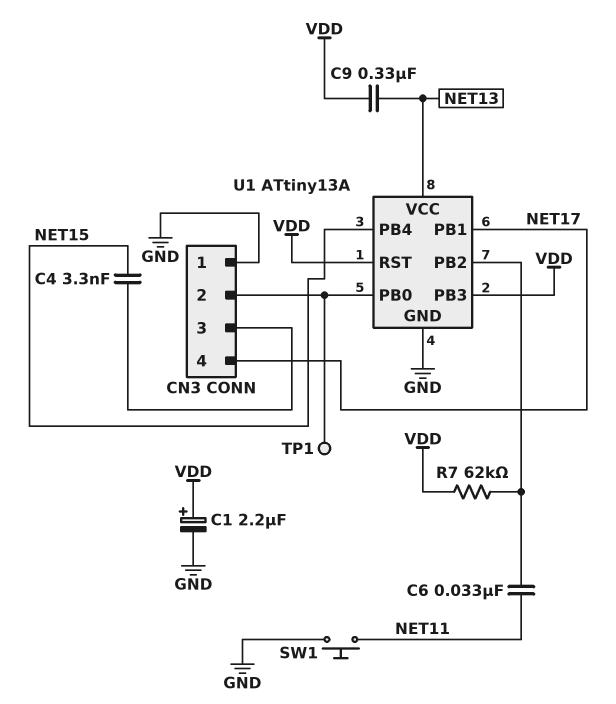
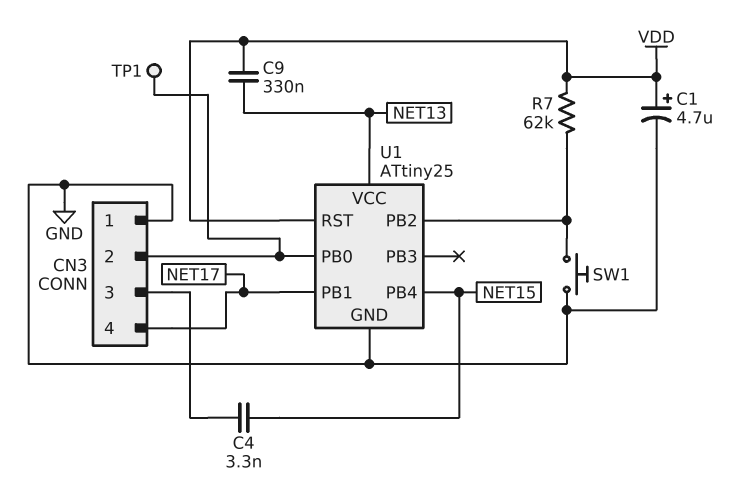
C1: 2.2uF (plus VDD, minus GND) -> 4.7uF (plus VDD, minus GND)
C6: 33nF (NET11, U1/PB2) -> none
SW1: button (GND, NET11) -> button (GND, U1/PB2)
U1: ATtiny13A -> ATtiny25
U1 pin PB3: VDD -> none

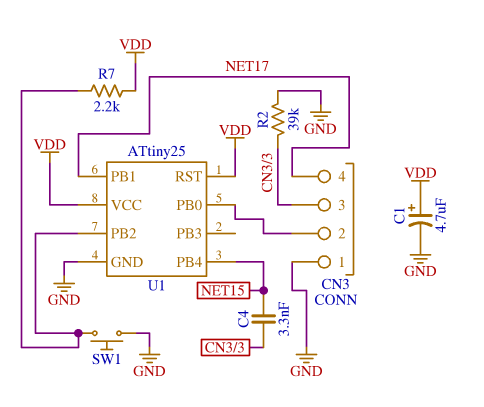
C9: 330nF (NET13, VDD) -> none
R2: none -> 39k (CN3/3, GND)
R7: 62k (U1/PB2, VDD) -> 2.2k (U1/PB2, VDD)
TP1: test point (CN3/2) -> none
U1 pin VCC: NET13 -> VDD

